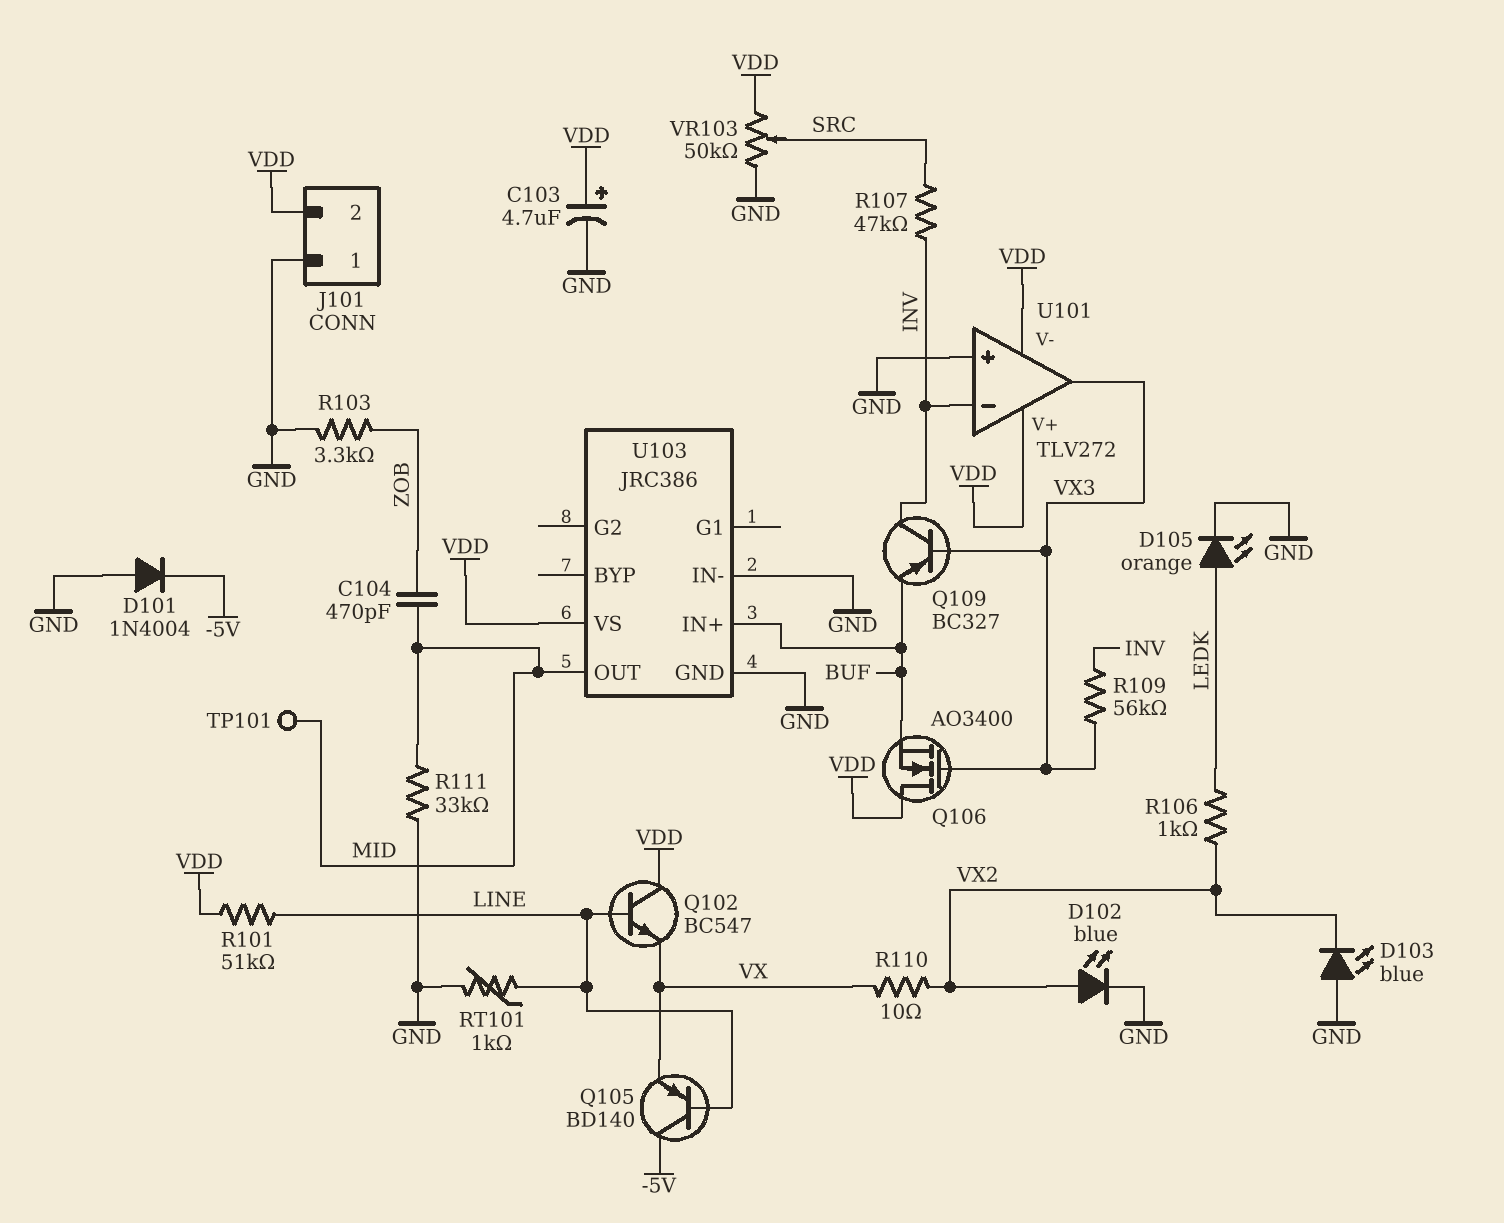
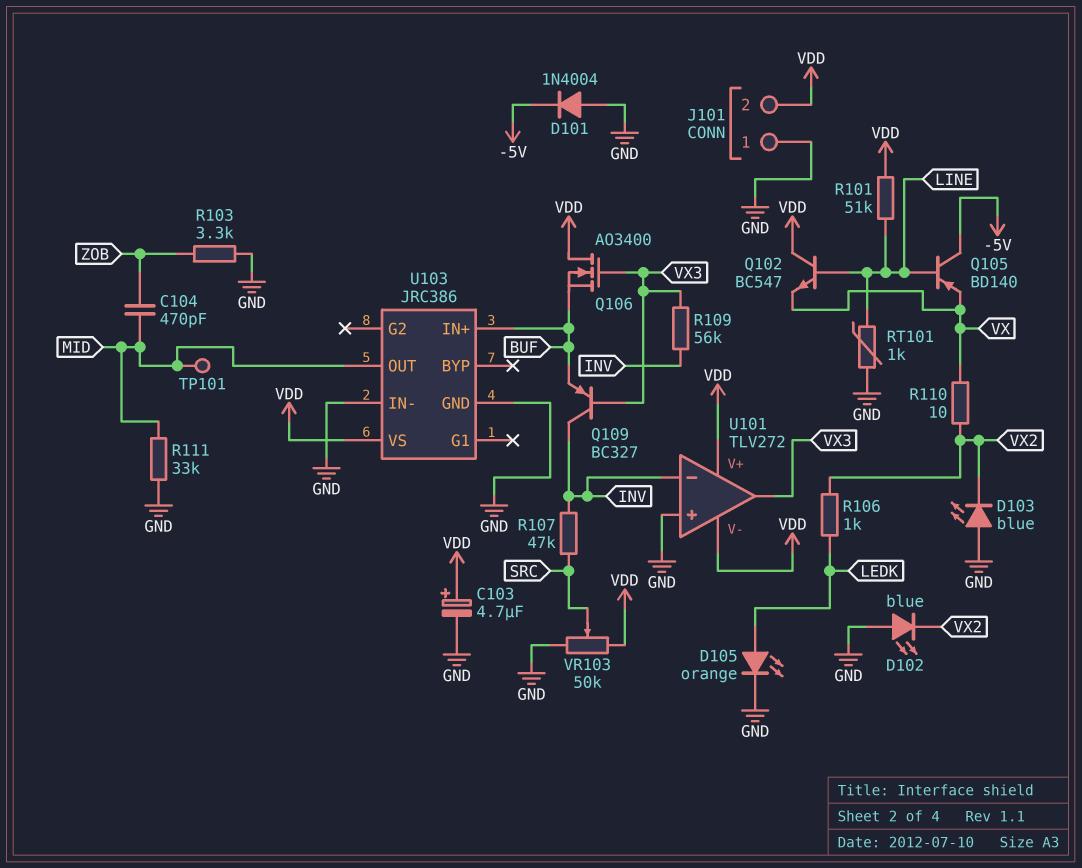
D102: LED blue (A VX2, K GND) -> LED blue (A GND, K VX2)

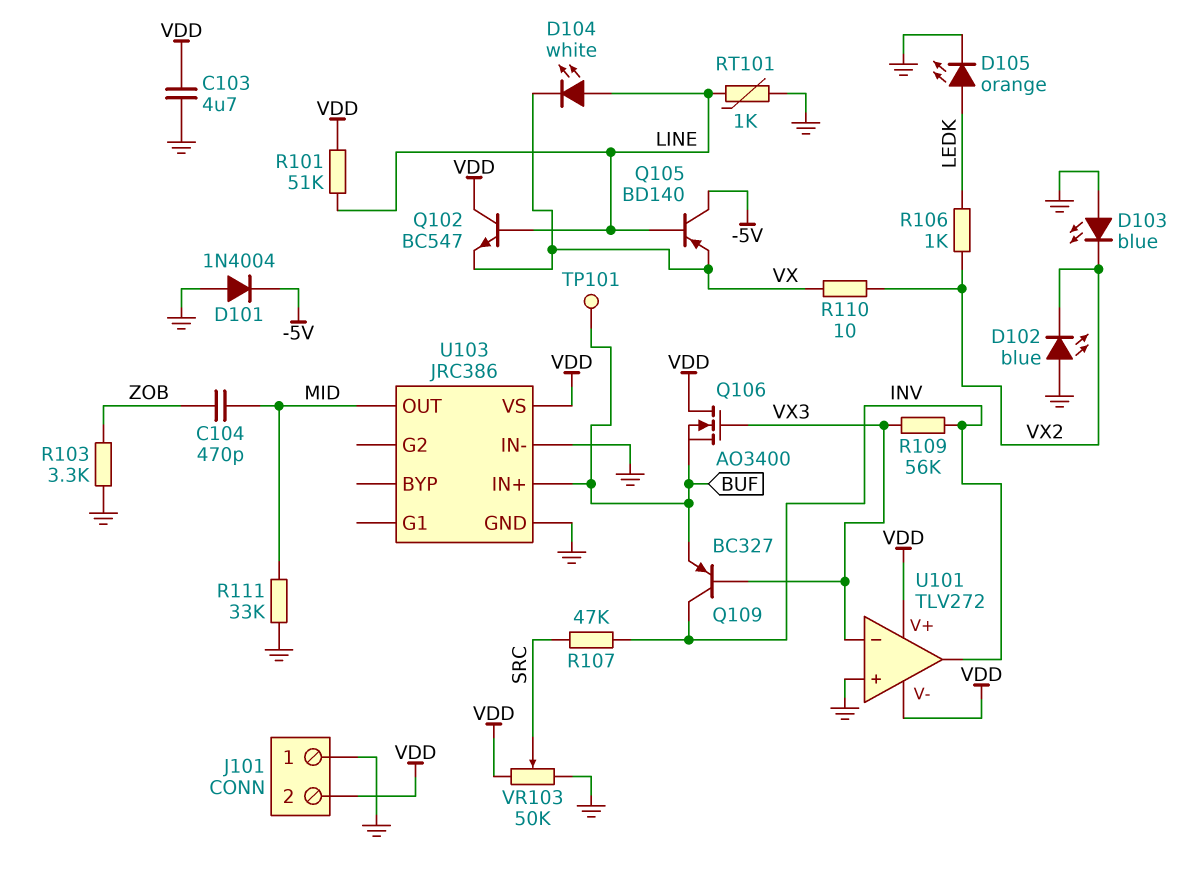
C103: 4.7uF (plus VDD, minus GND) -> 4.7uF (GND, VDD)
D104: none -> LED white (A LINE, K VX)
TP101: test point (MID) -> test point (BUF)
U101 pin in-: INV -> VX3
U101 pin out: VX3 -> INV

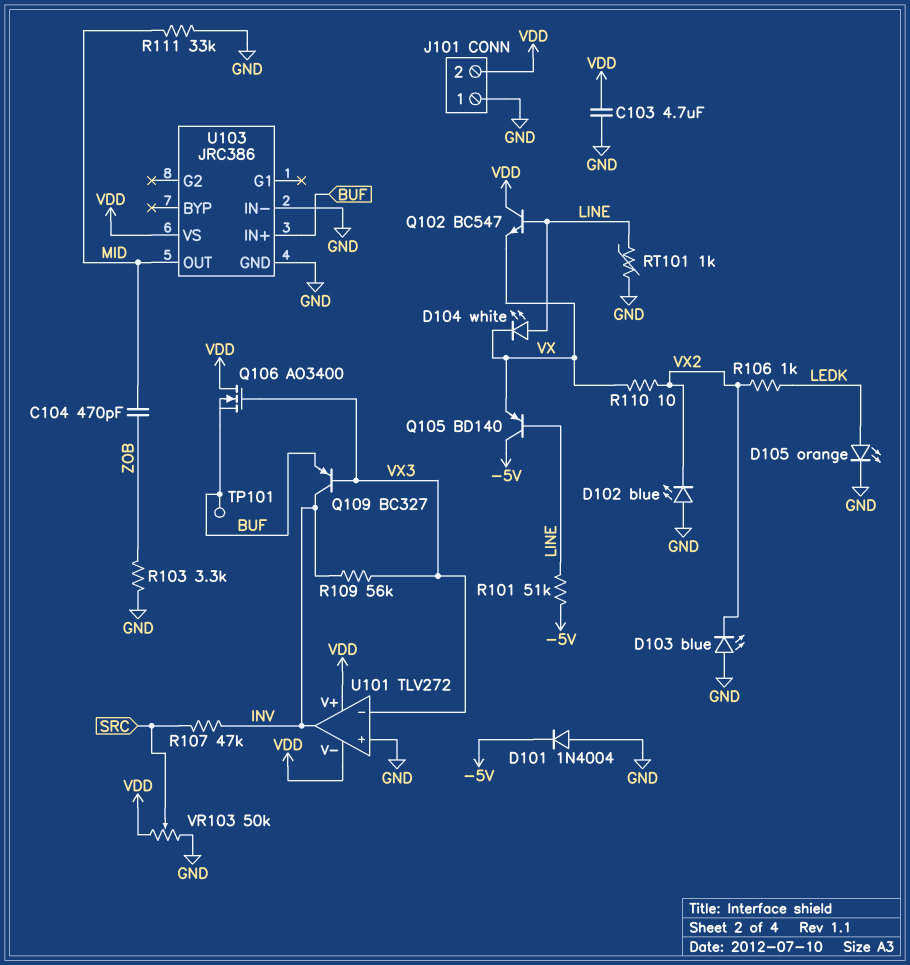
R101: 51k (LINE, VDD) -> 51k (-5V, LINE)

